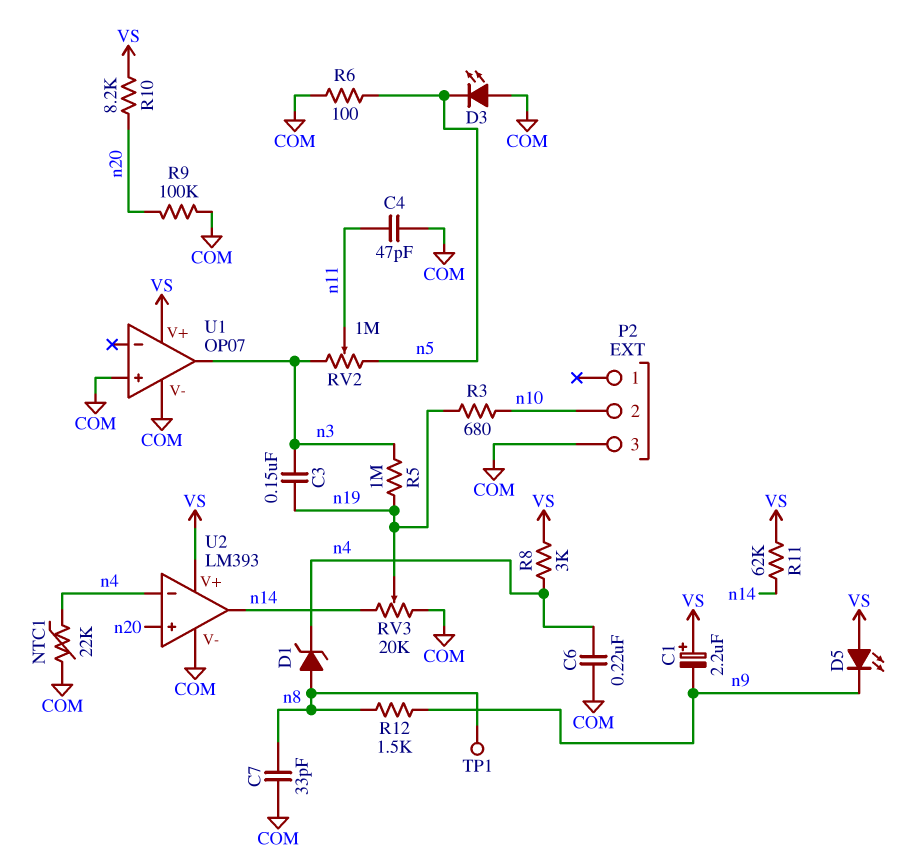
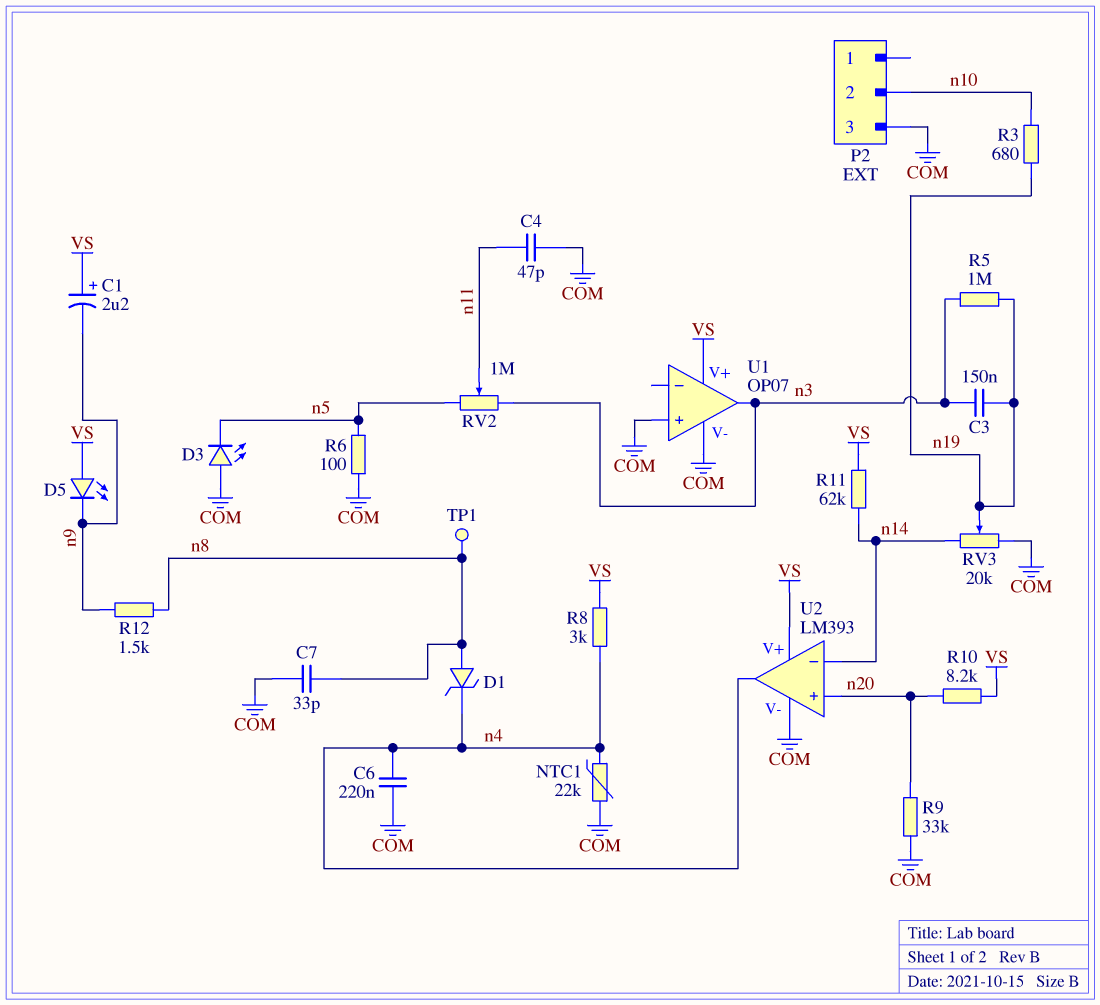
R9: 100k (COM, n20) -> 33k (COM, n20)
U2 pin in-: n4 -> n14
U2 pin out: n14 -> n4

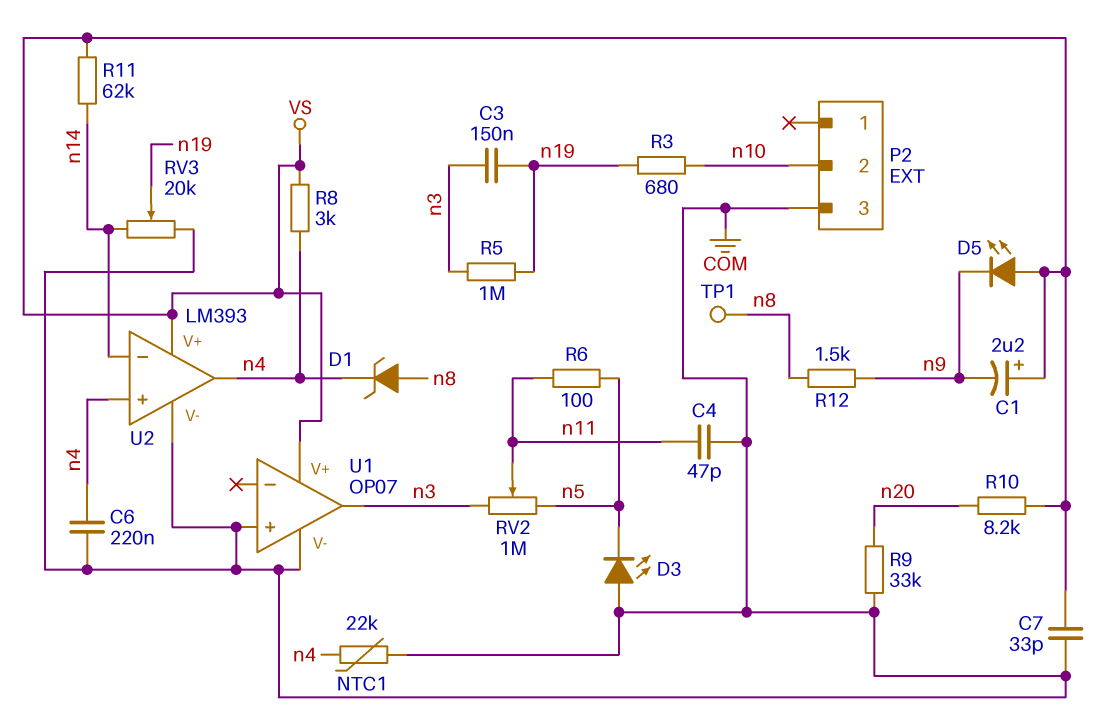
C7: 33pF (COM, n8) -> 33pF (COM, VS)
R6: 100 (COM, n5) -> 100 (n5, n11)
U2 pin in+: n20 -> n4

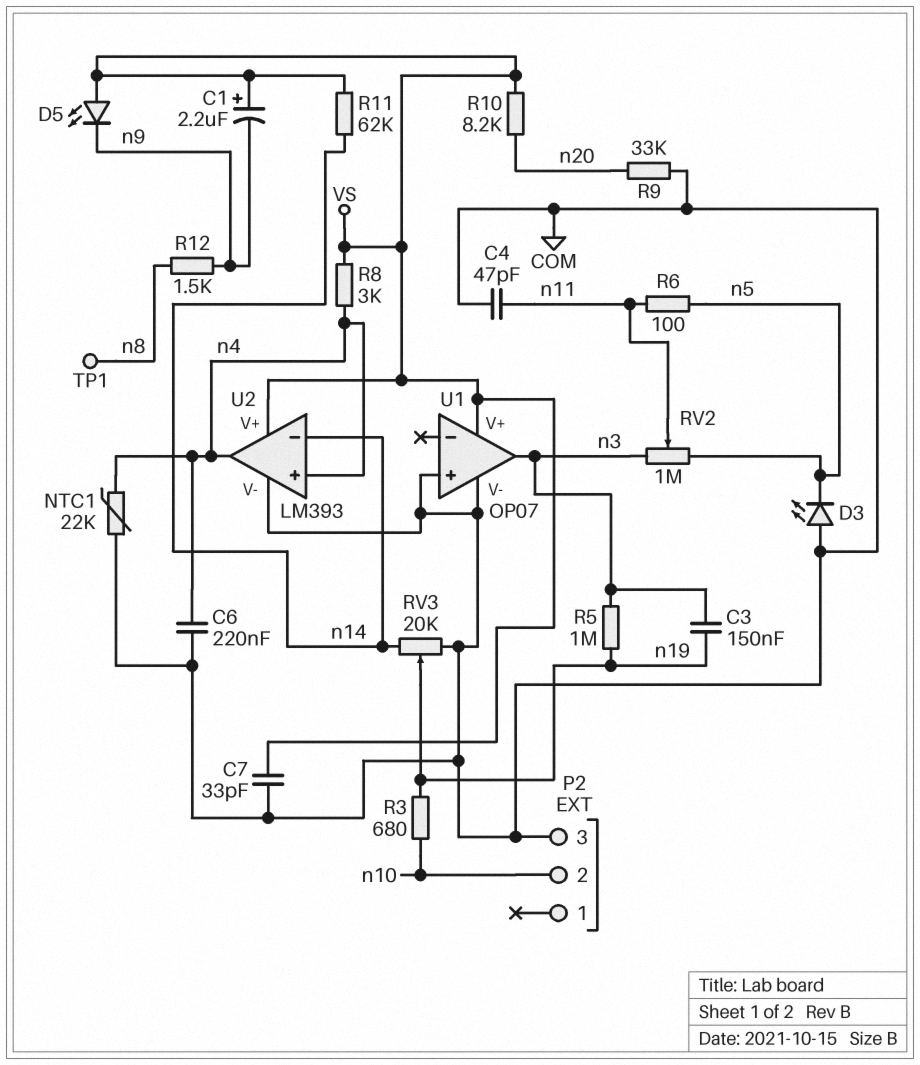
D1: zener (A n8, K n4) -> none

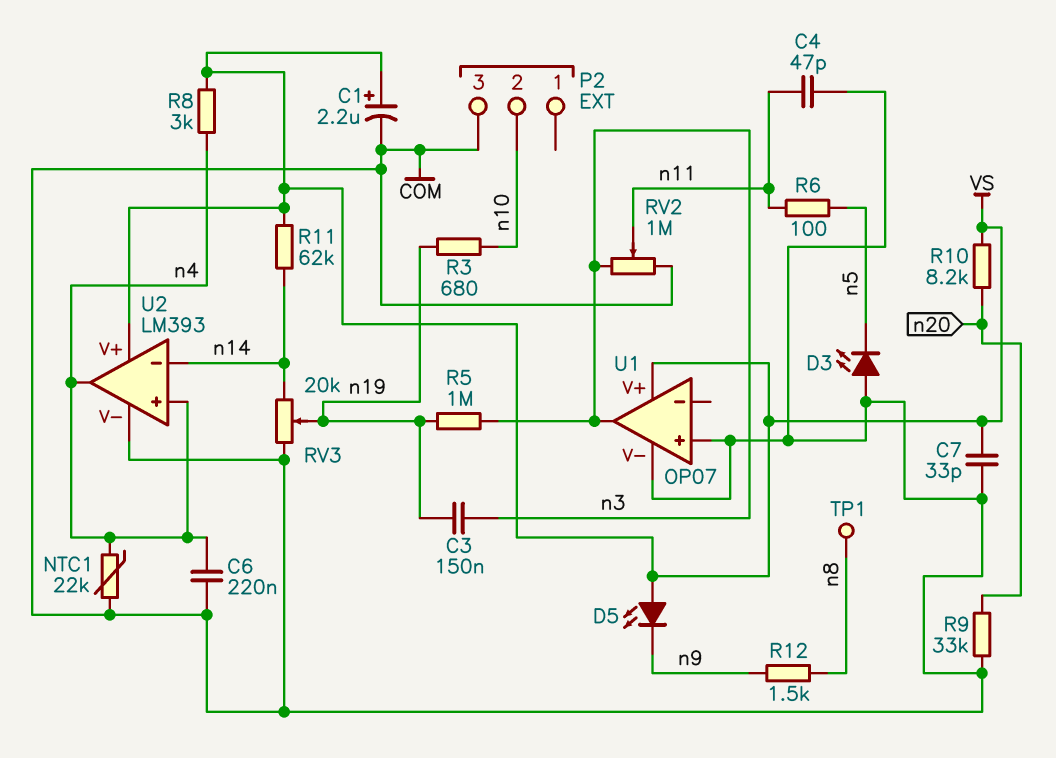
C1: 2.2uF (plus VS, minus n9) -> 2.2uF (plus VS, minus COM)
RV2: 1M (n3, n5, wiper n11) -> 1M (COM, n3, wiper n11)

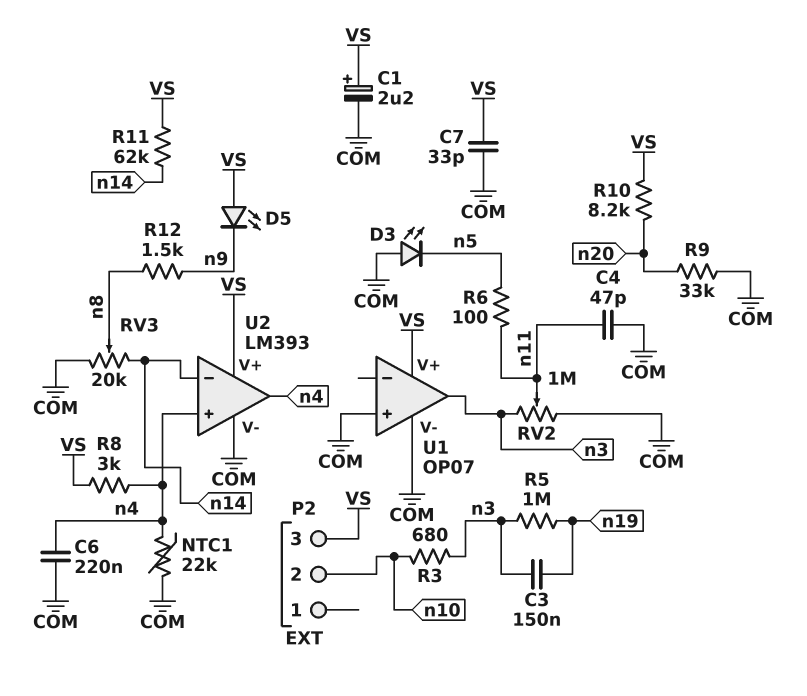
P2 pin 3: COM -> VS
R3: 680 (n10, n19) -> 680 (n3, n10)
RV3: 20k (COM, n14, wiper n19) -> 20k (COM, n14, wiper n8)
TP1: test point (n8) -> none

